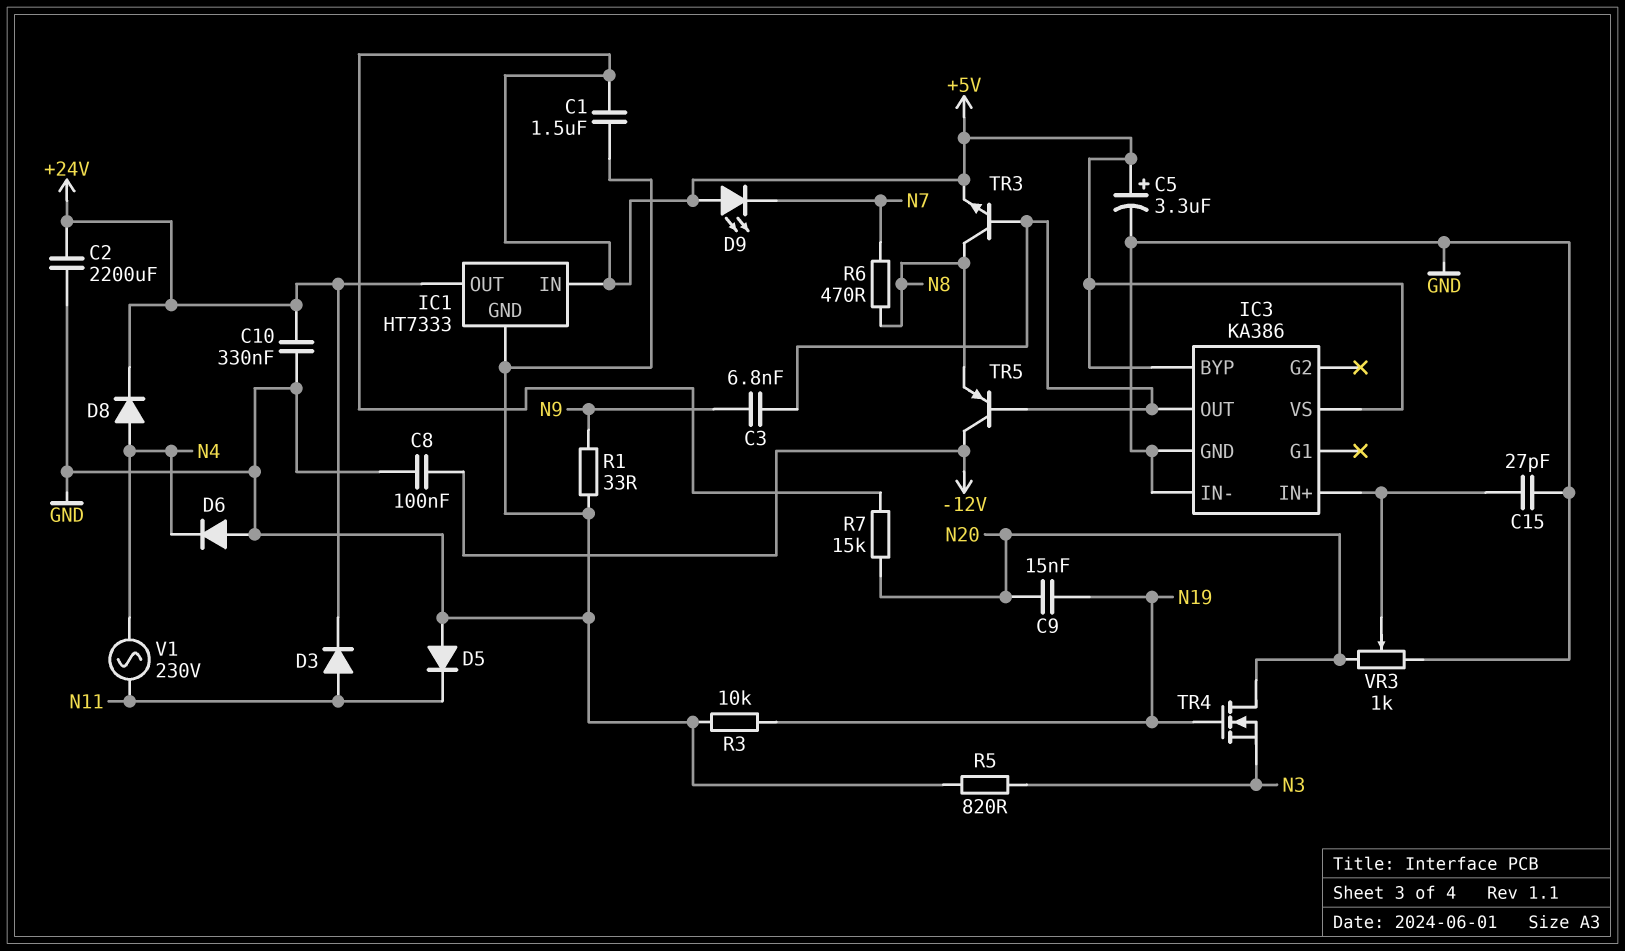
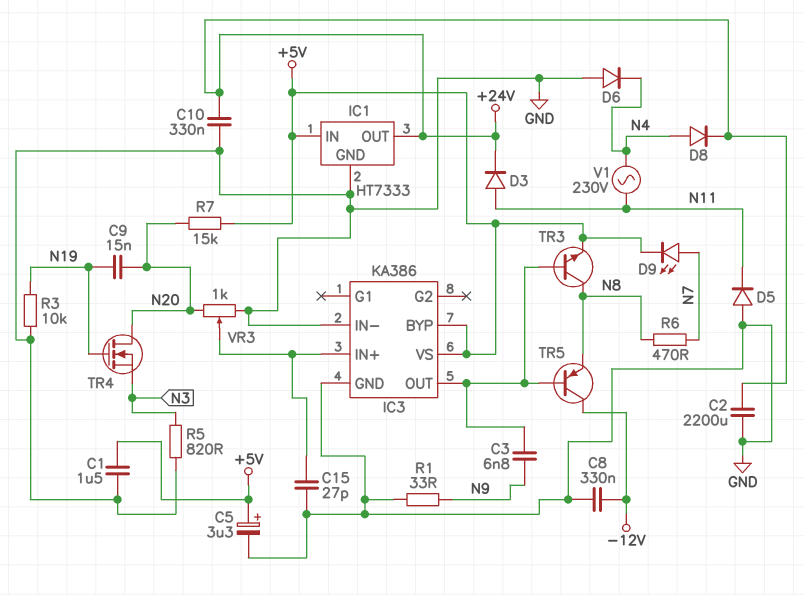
C8: 100nF (-12V, GND) -> 330nF (-12V, GND)
D9: LED (A +5V, K N7) -> LED (A N7, K +5V)

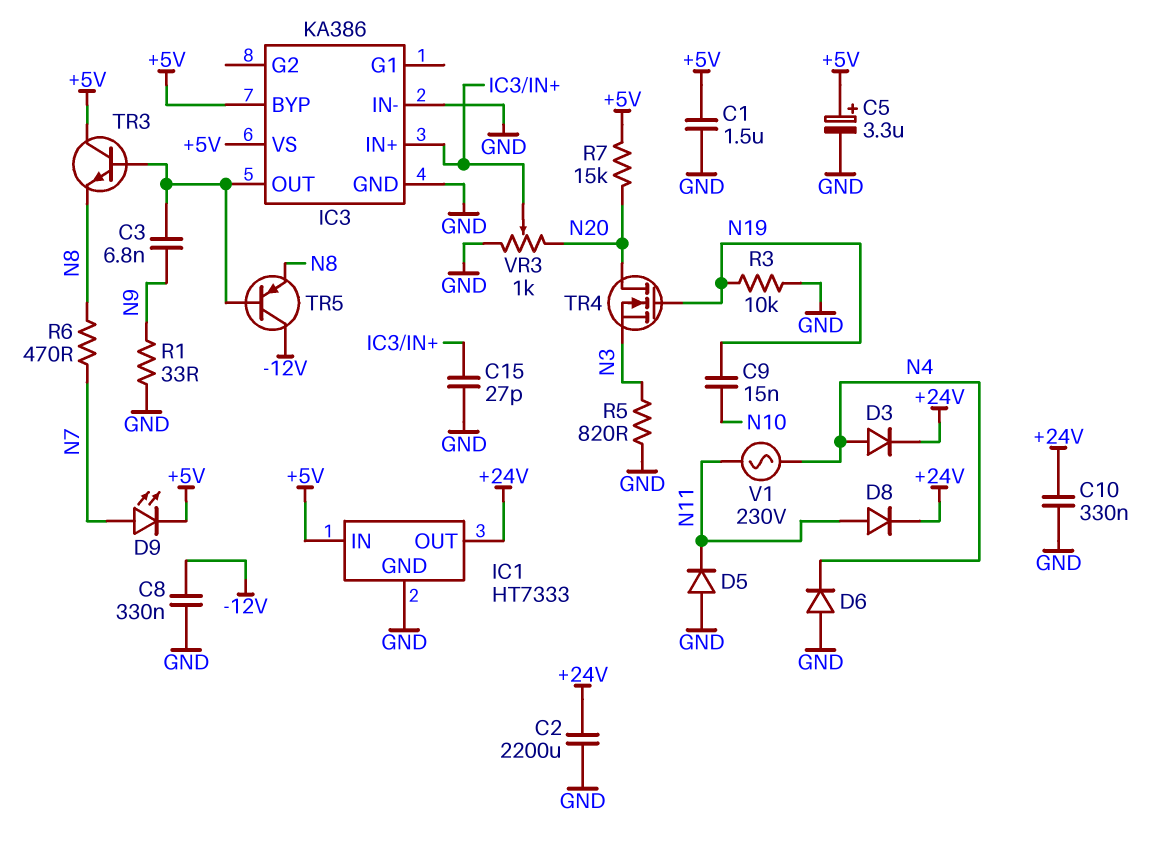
C9: 15nF (N19, N20) -> 15nF (N10, N19)
D3: diode (A N11, K +24V) -> diode (A N4, K +24V)
D8: diode (A N4, K +24V) -> diode (A N11, K +24V)
TR3: NPN (B IC3/OUT, C N8, E +5V) -> NPN (B IC3/OUT, C +5V, E N8)

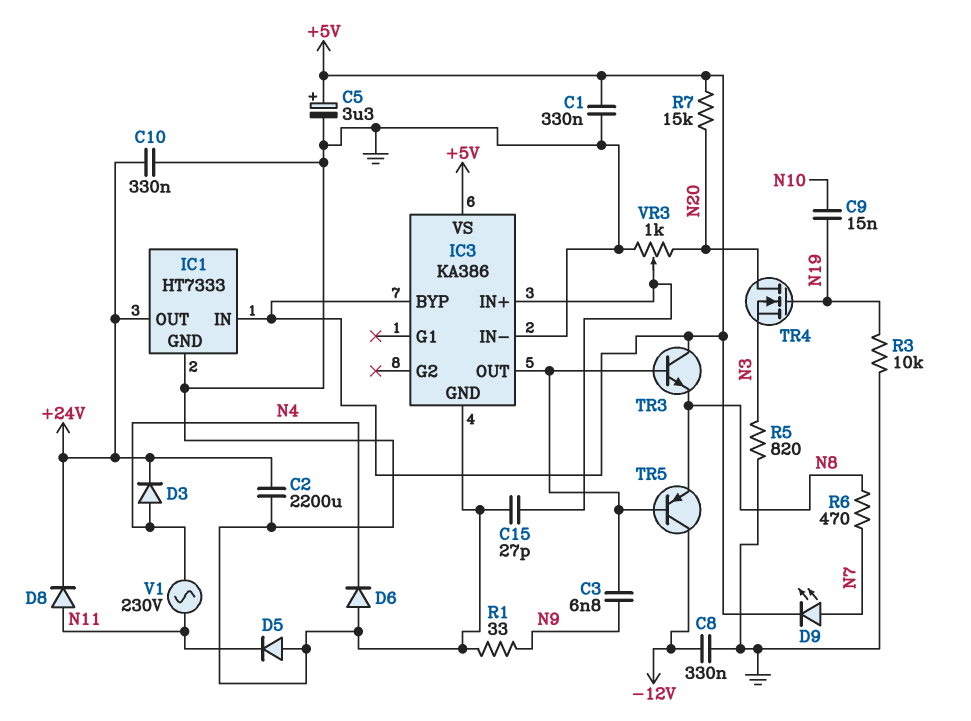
C1: 1.5uF (+5V, GND) -> 330nF (+5V, GND)

